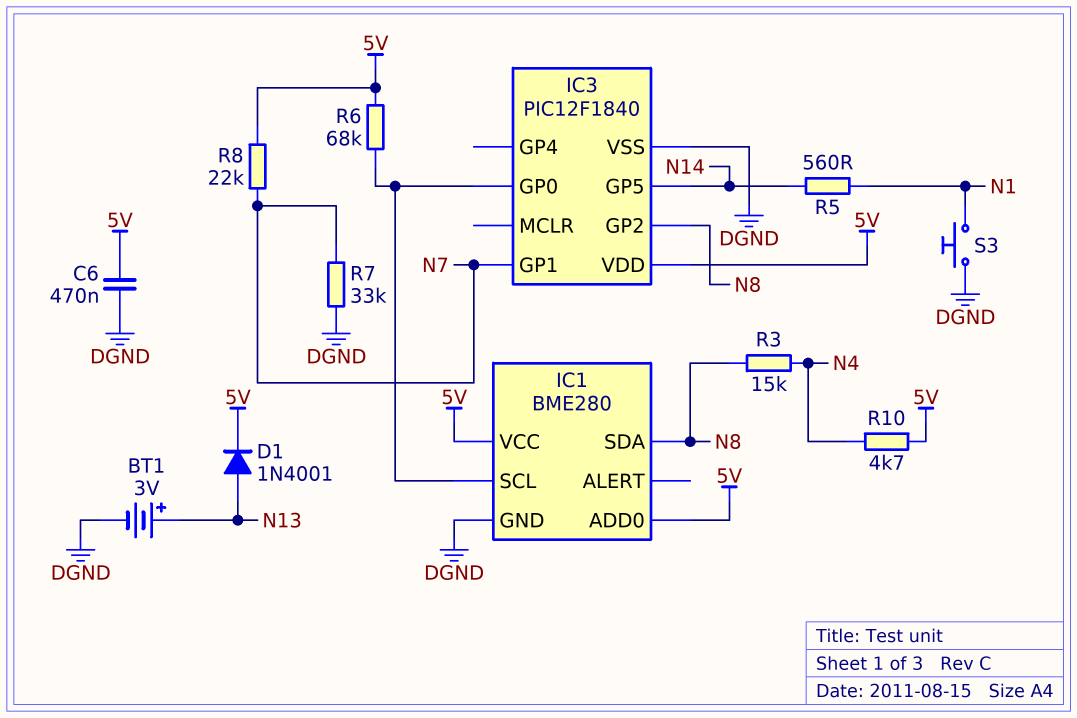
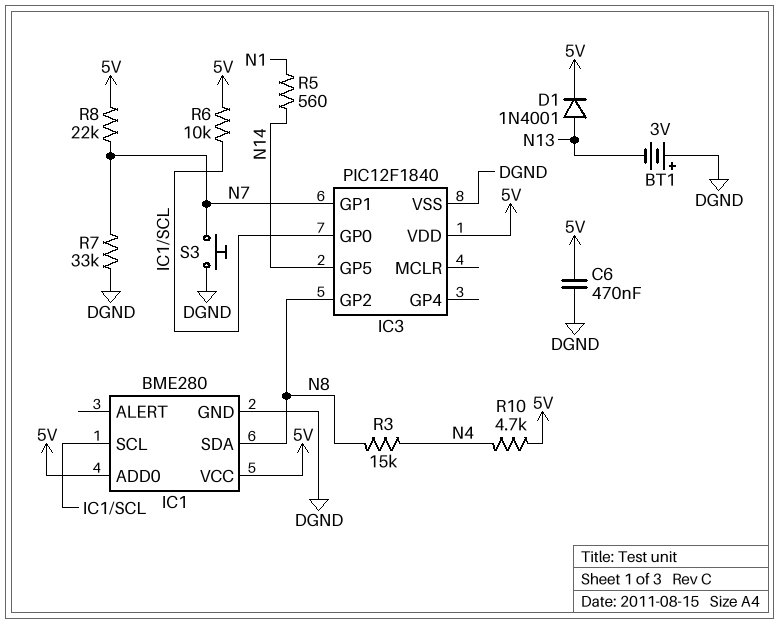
BT1: 3V (plus N13, minus DGND) -> 3V (plus DGND, minus N13)
R6: 68k (5V, IC1/SCL) -> 10k (5V, IC1/SCL)
S3: button (DGND, N1) -> button (DGND, N7)

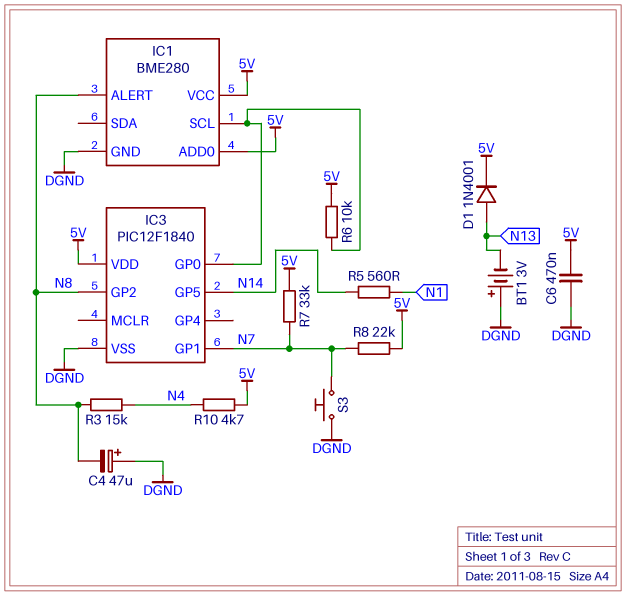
C4: none -> 47uF (plus DGND, minus N8)
IC1 pin ALERT: none -> N8
IC1 pin SDA: N8 -> none
R7: 33k (DGND, N7) -> 33k (5V, N7)

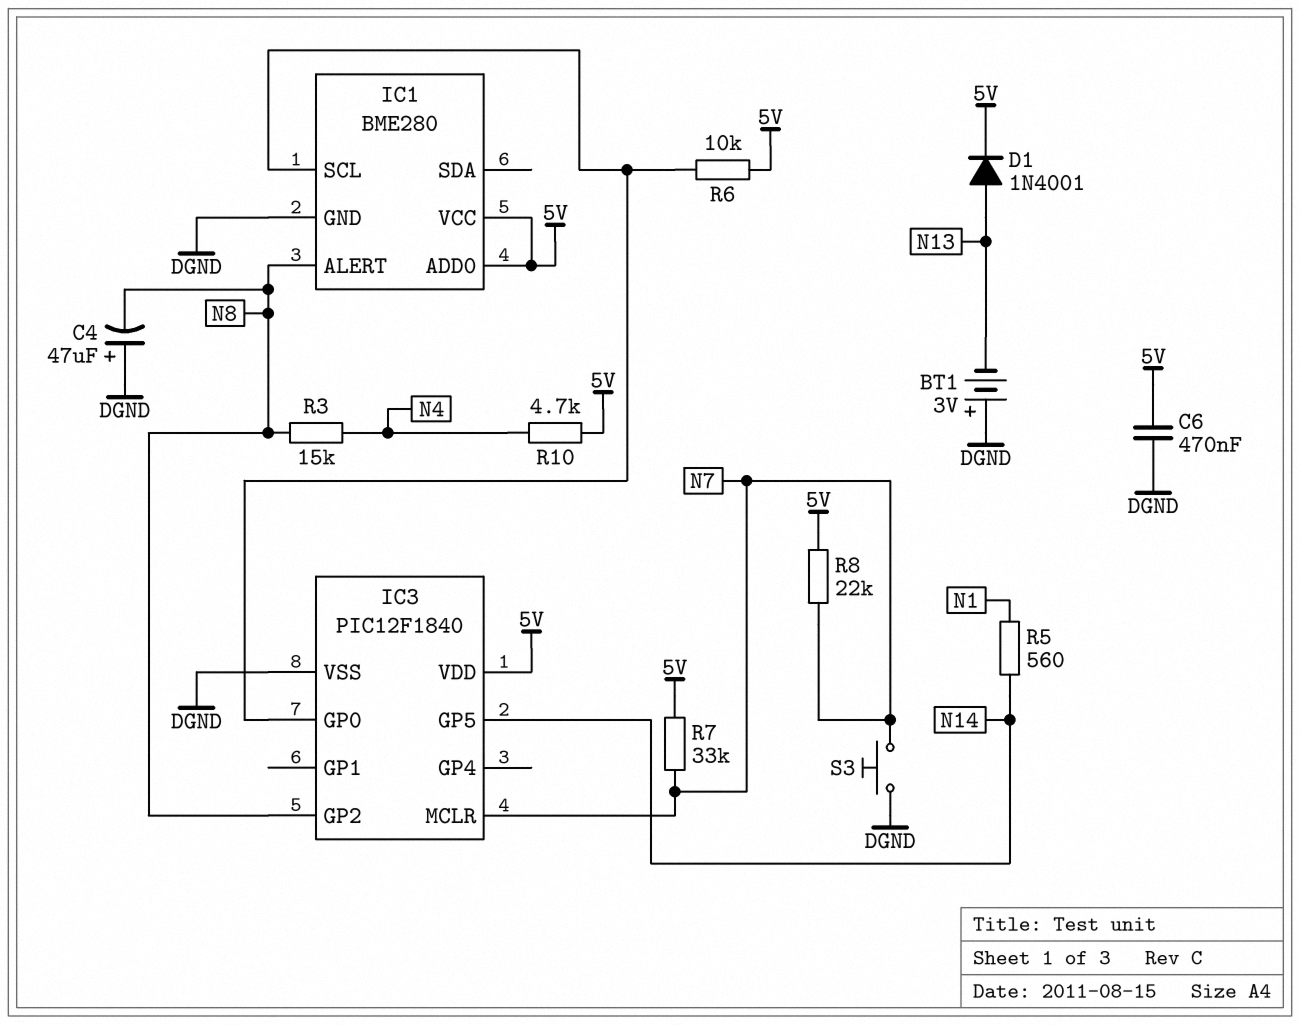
IC3 pin GP1: N7 -> none
IC3 pin MCLR: none -> N7

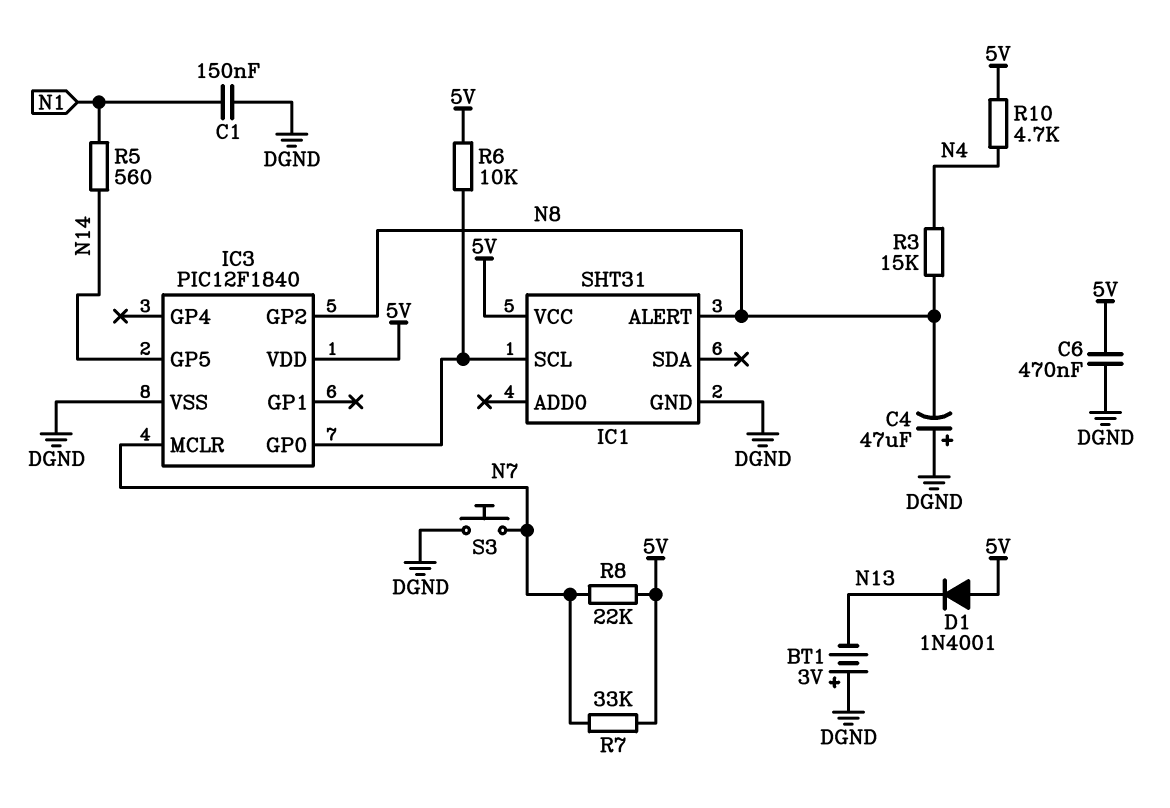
C1: none -> 150nF (DGND, N1)
D1: diode 1N4001 (A N13, K 5V) -> diode 1N4001 (A 5V, K N13)
IC1: BME280 -> SHT31
IC1 pin ADD0: 5V -> none

